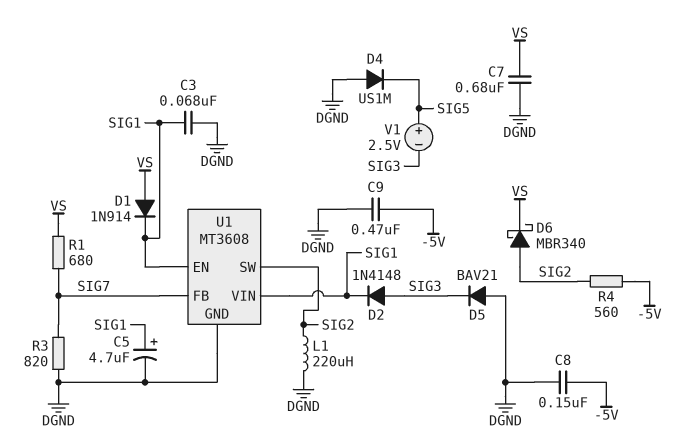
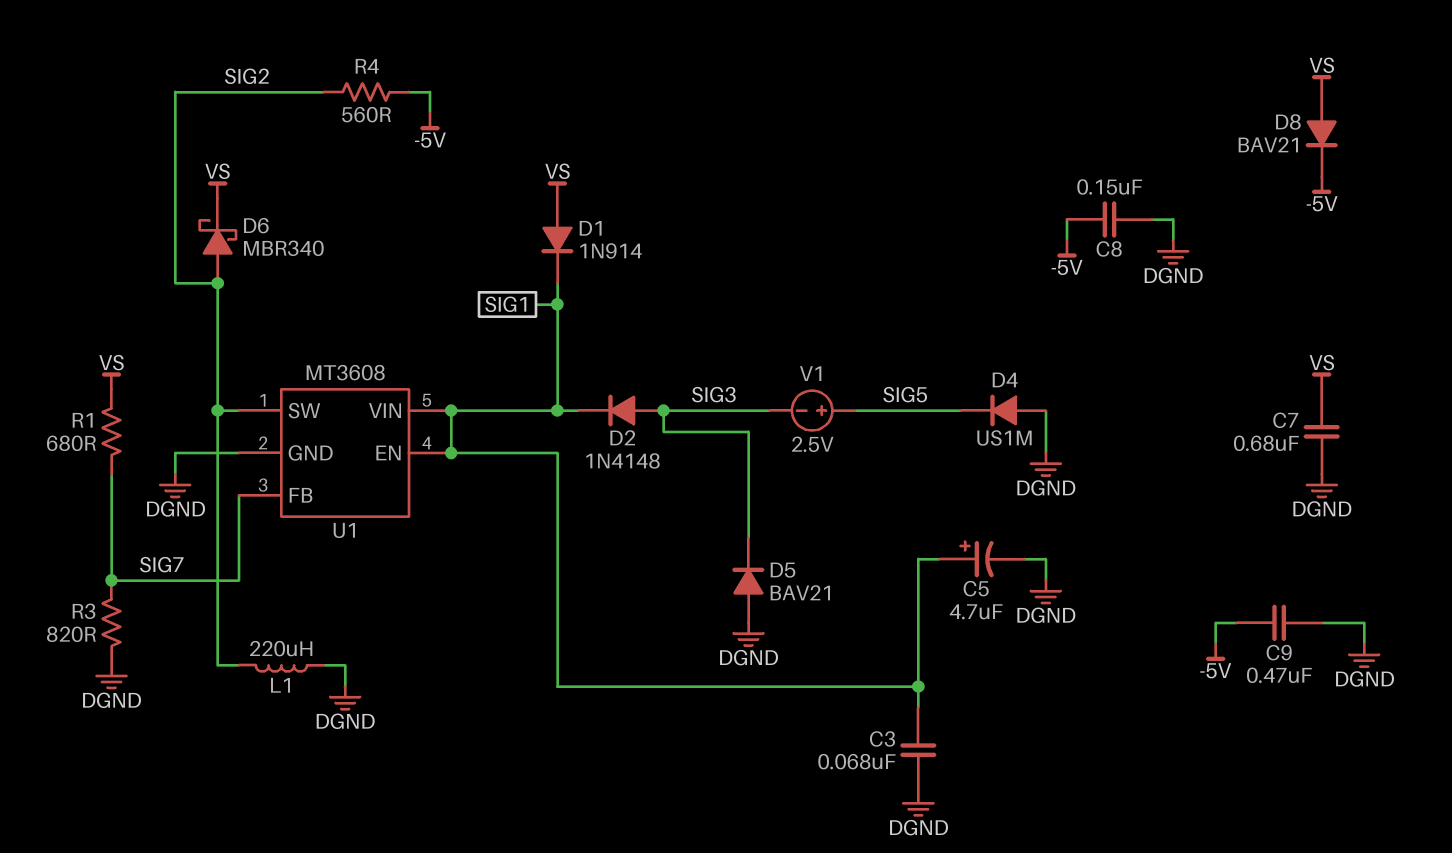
D8: none -> diode BAV21 (A VS, K -5V)

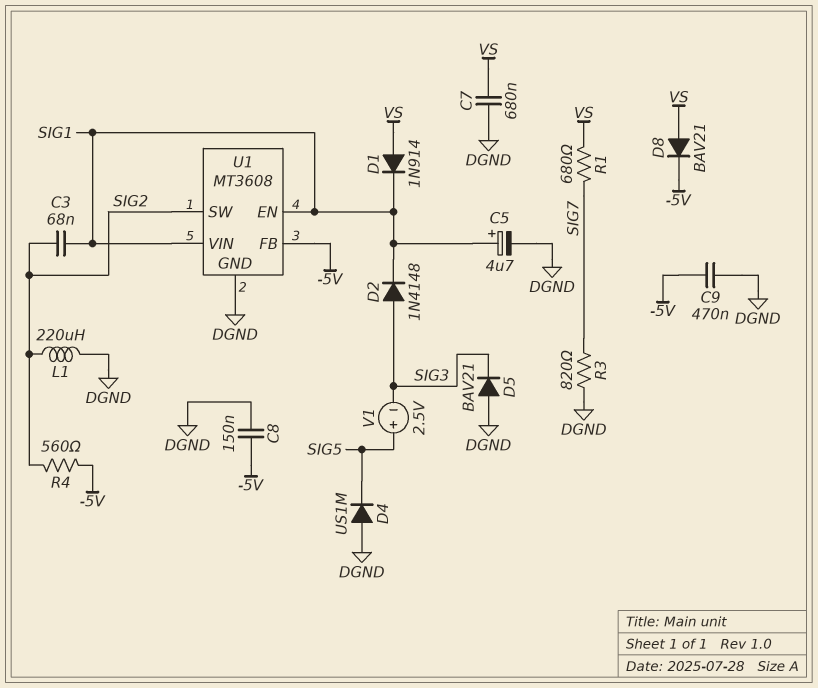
C3: 68nF (DGND, SIG1) -> 68nF (SIG1, SIG2)
D6: schottky MBR340 (A SIG2, K VS) -> none
U1 pin FB: SIG7 -> -5V

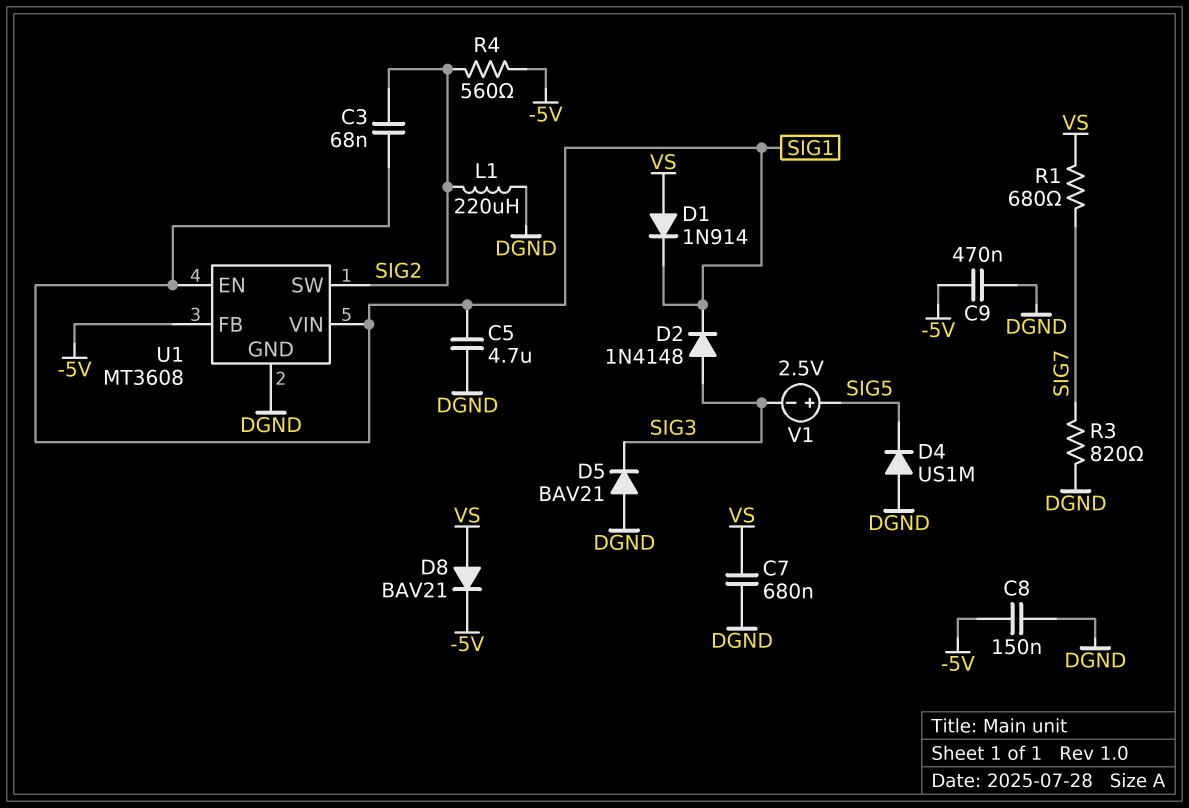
C5: 4.7uF (plus SIG1, minus DGND) -> 4.7uF (DGND, SIG1)

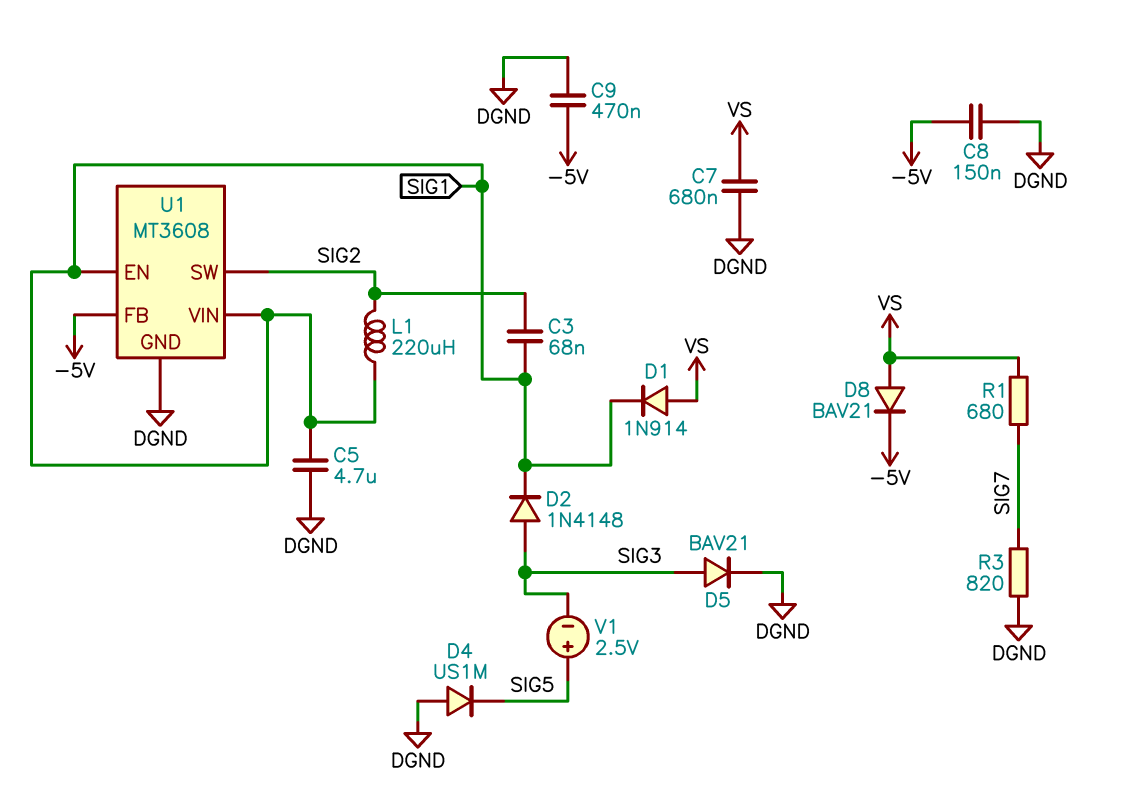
D5: diode BAV21 (A DGND, K SIG3) -> diode BAV21 (A SIG3, K DGND)
L1: 220uH (DGND, SIG2) -> 220uH (SIG1, SIG2)
R4: 560 (-5V, SIG2) -> none

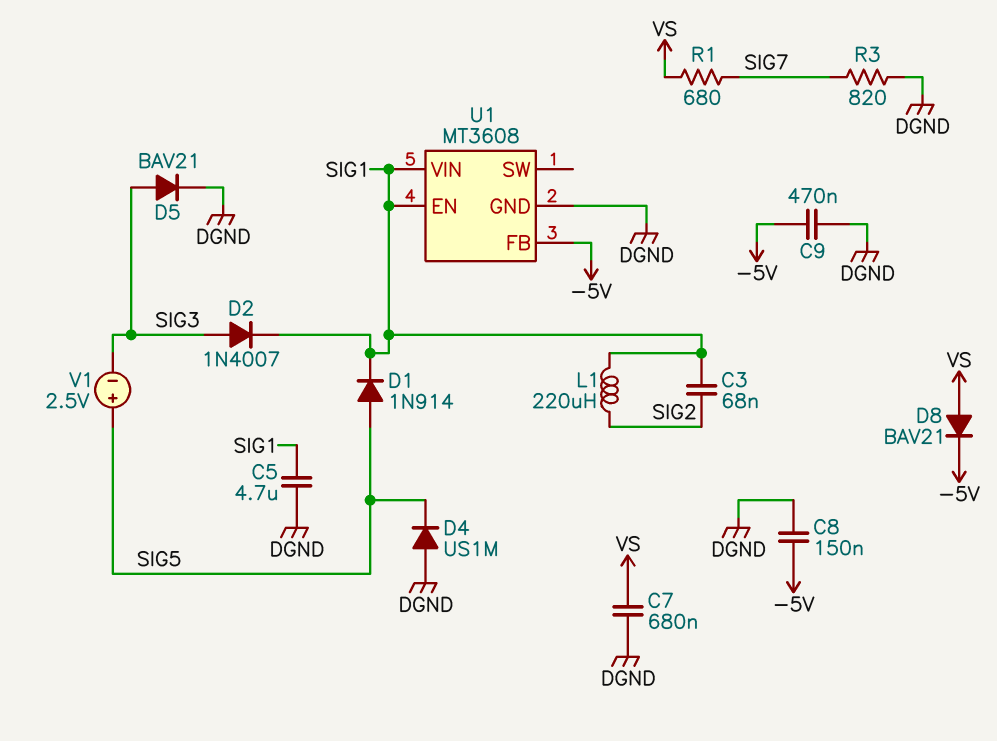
D1: diode 1N914 (A VS, K SIG1) -> diode 1N914 (A SIG5, K SIG1)
D2: diode 1N4148 (A SIG3, K SIG1) -> diode 1N4007 (A SIG3, K SIG1)
U1 pin SW: SIG2 -> none

